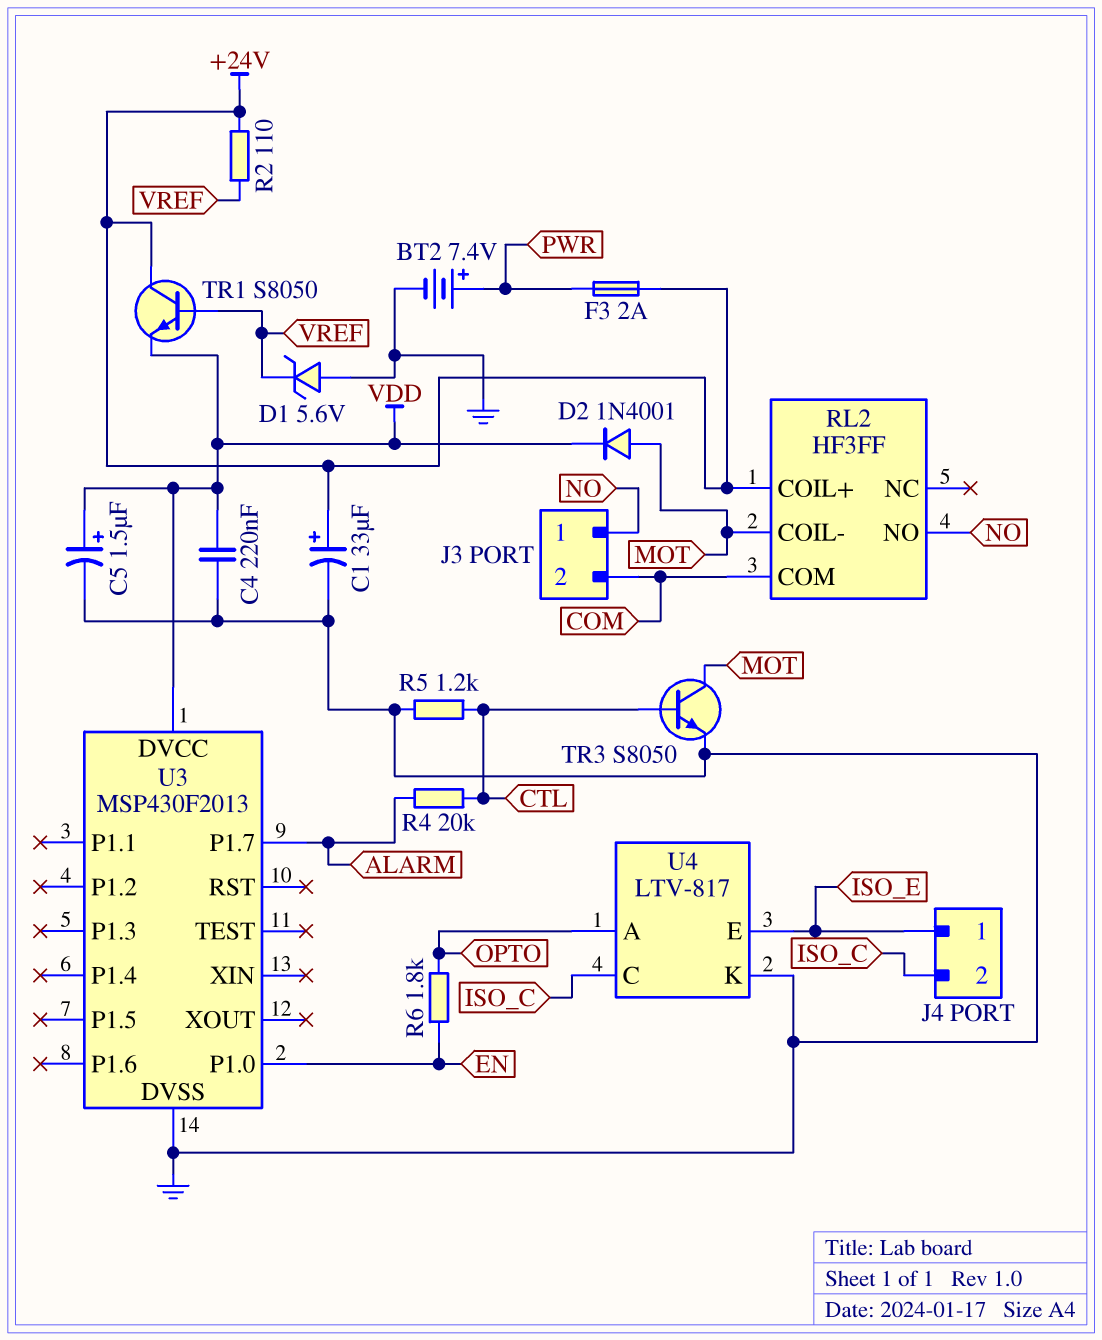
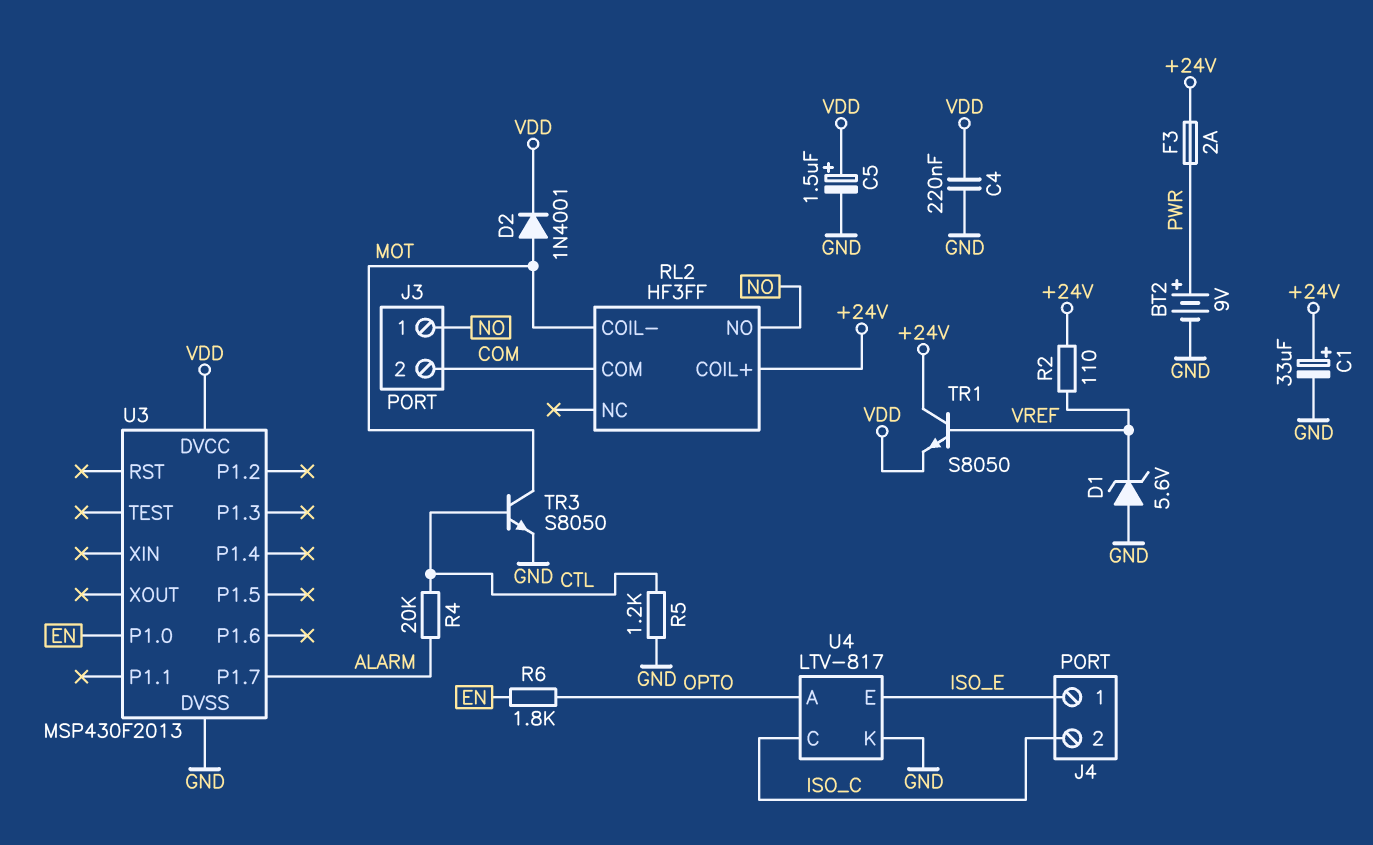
BT2: 7.4V (plus PWR, minus GND) -> 9V (plus PWR, minus GND)

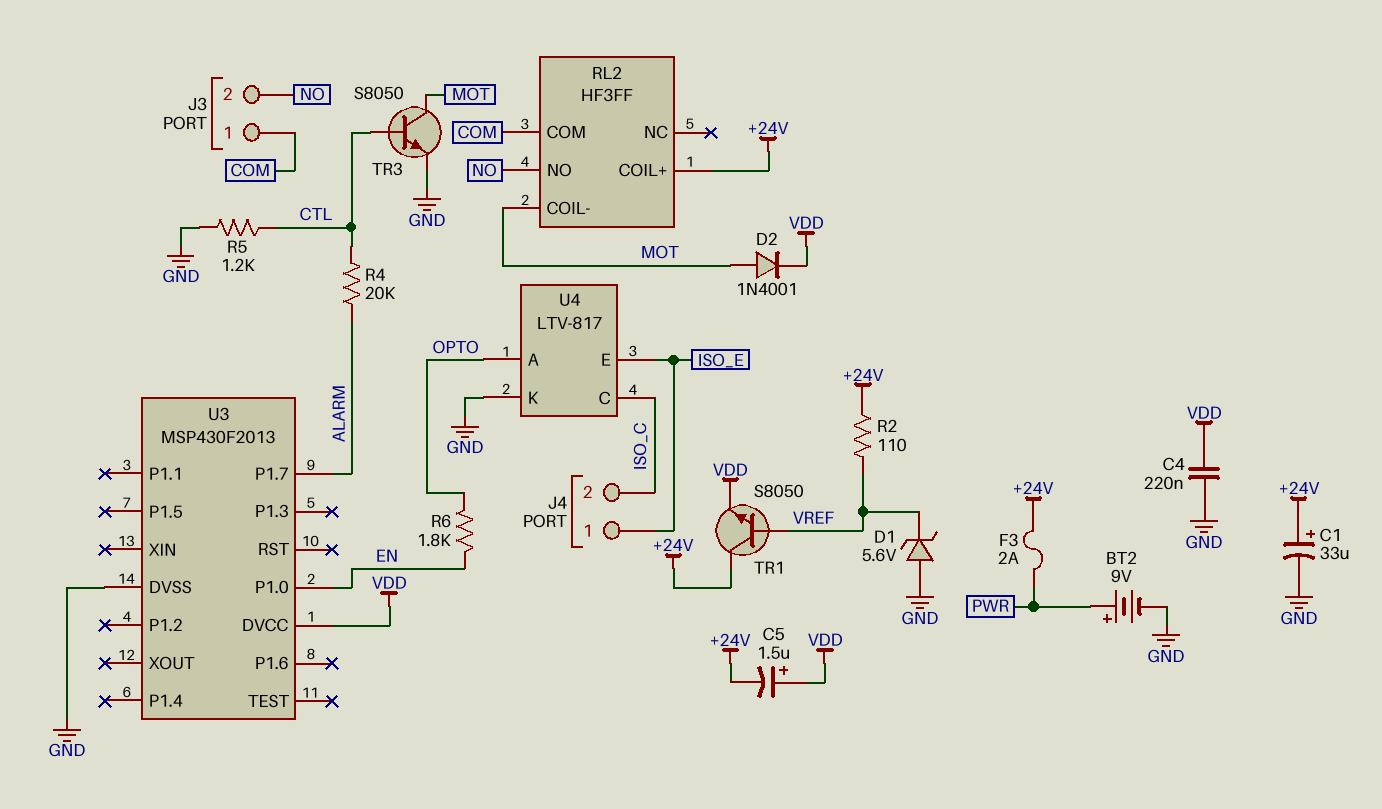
C5: 1.5uF (plus VDD, minus GND) -> 1.5uF (plus VDD, minus +24V)
J3 pin 1: NO -> COM
J3 pin 2: COM -> NO

